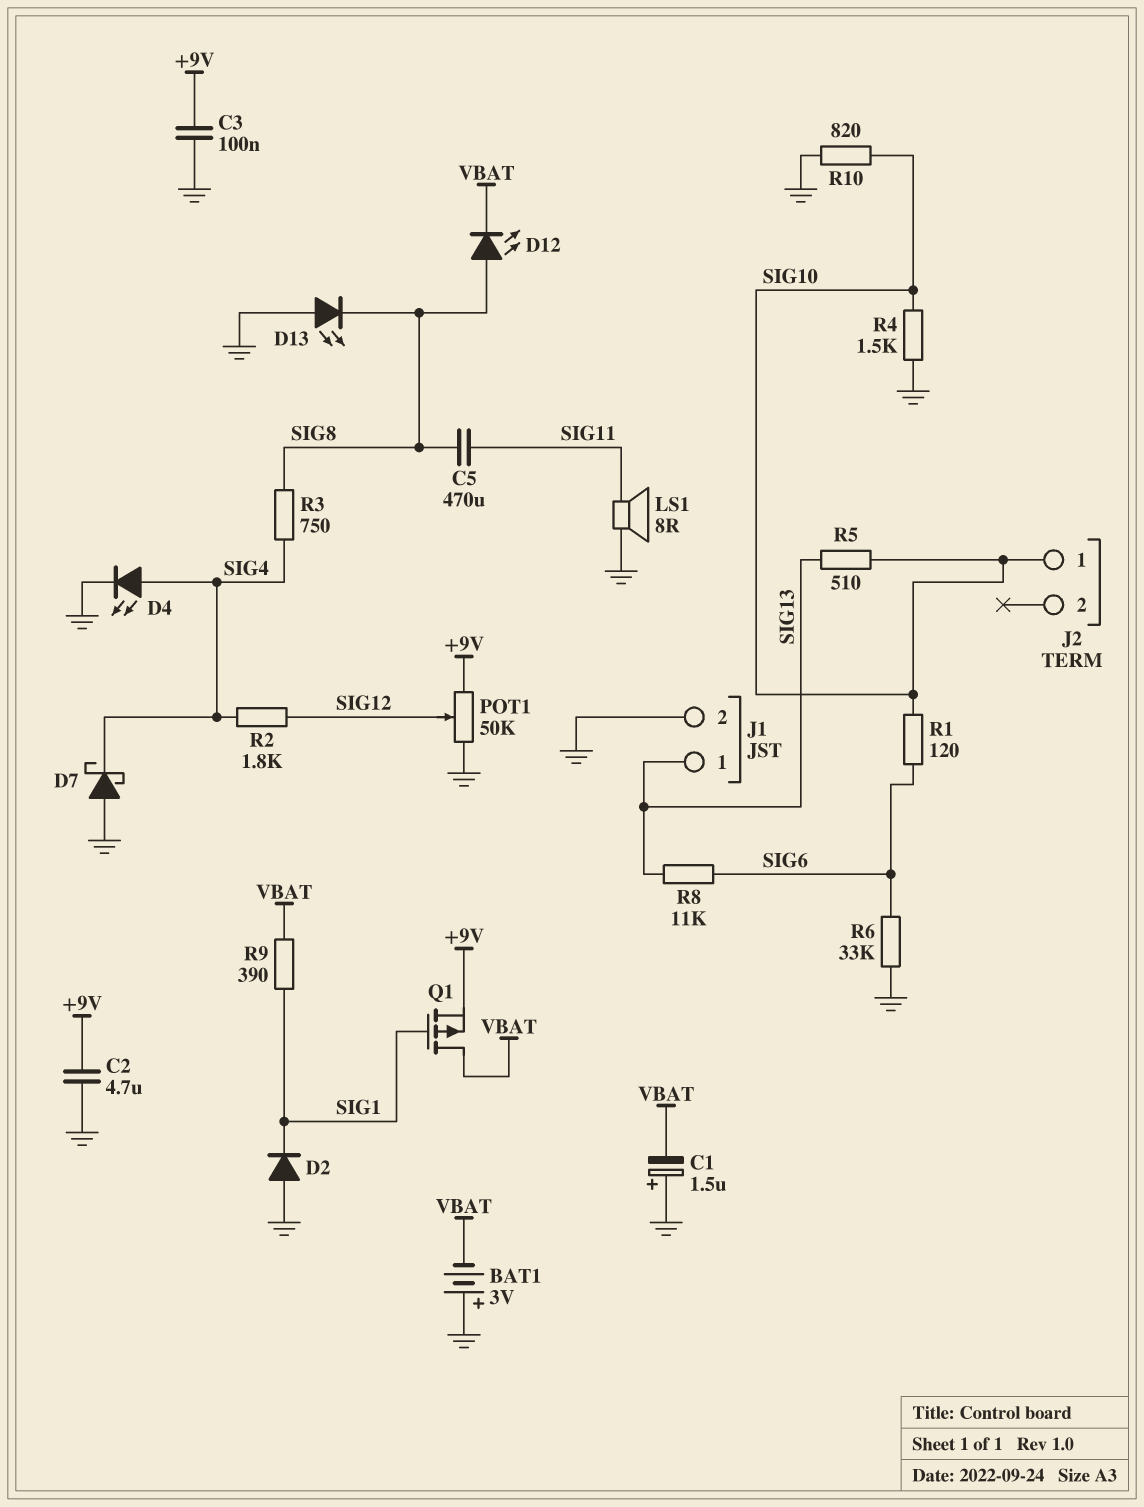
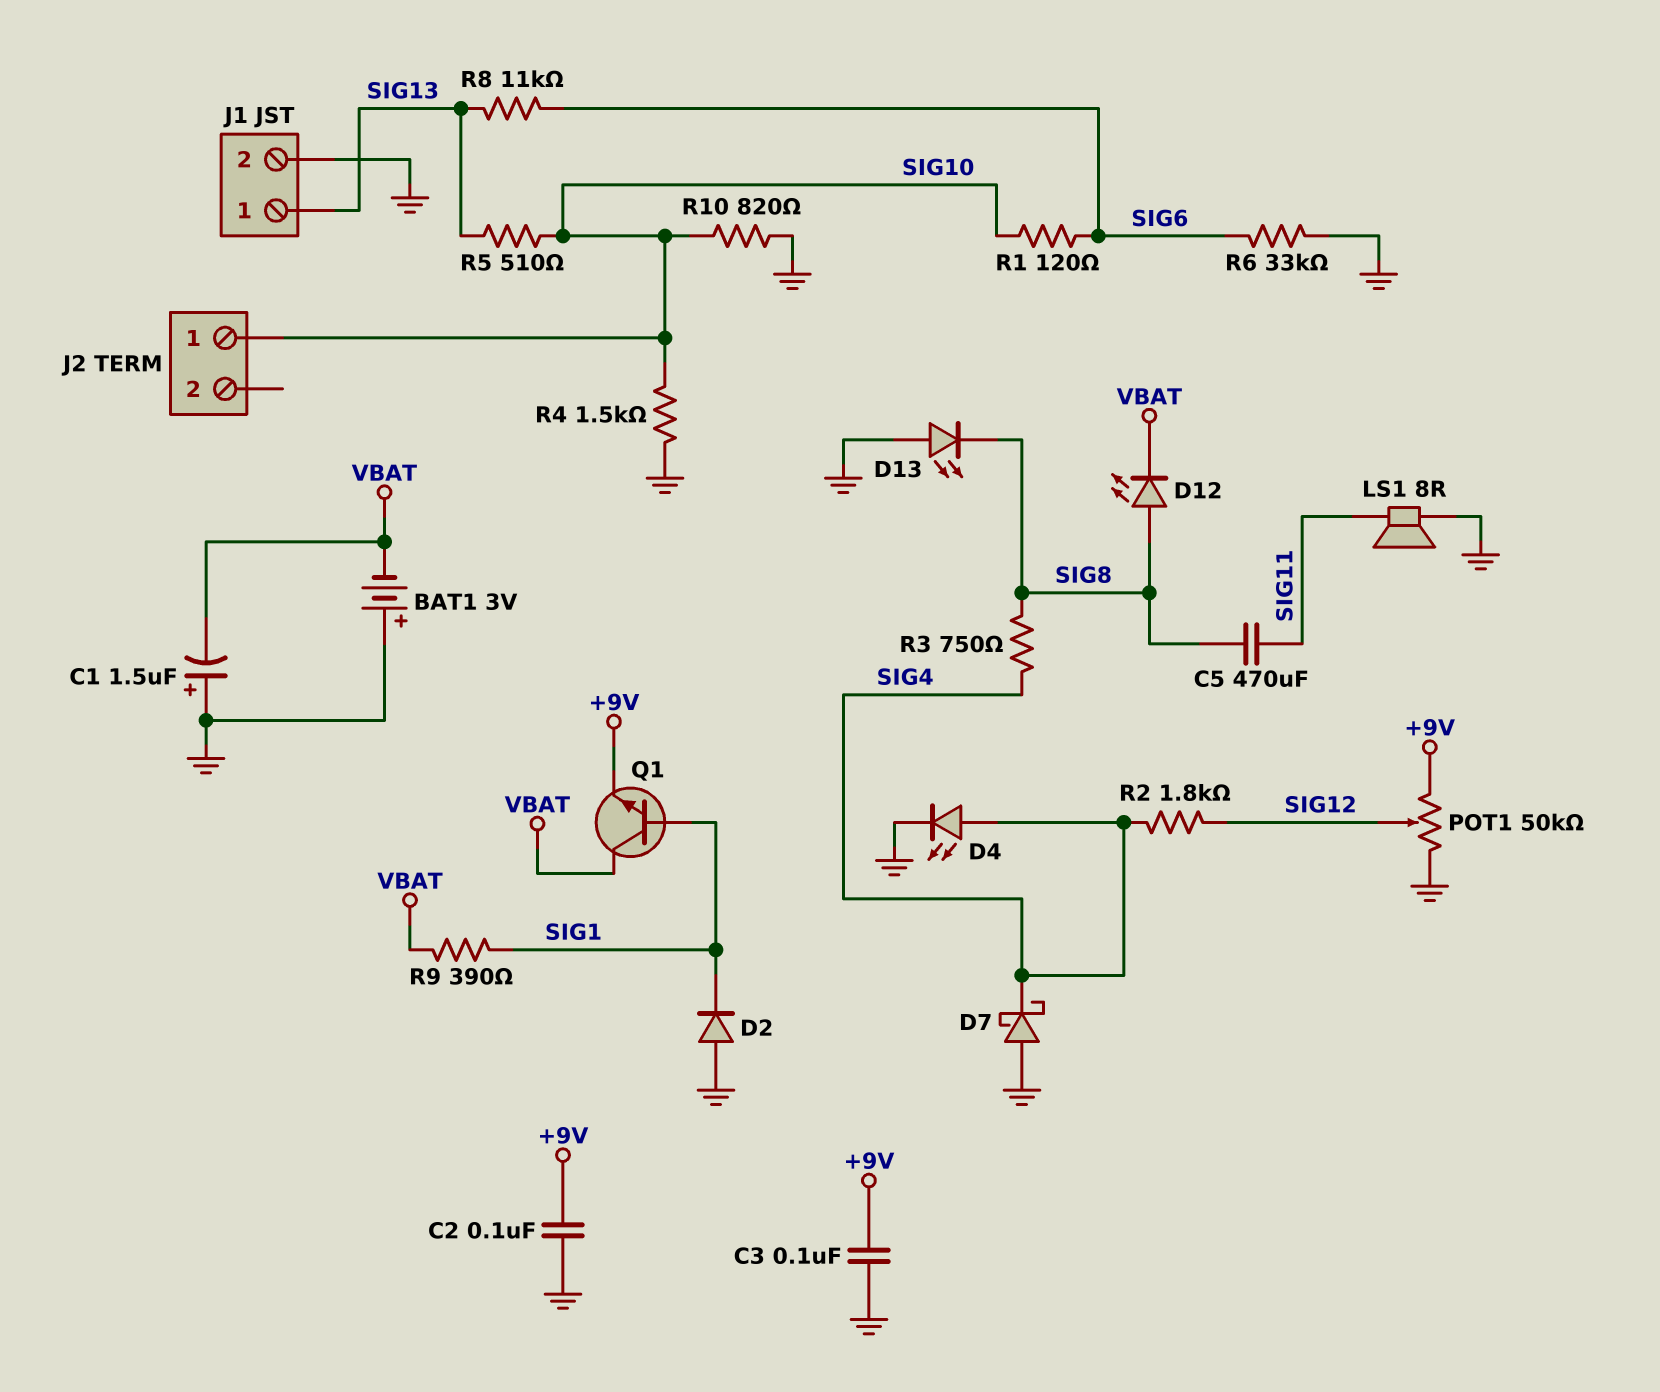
C2: 4.7uF (+9V, GND) -> 100nF (+9V, GND)
Q1: PMOS (G SIG1, D VBAT, S +9V) -> NPN (B SIG1, C VBAT, E +9V)

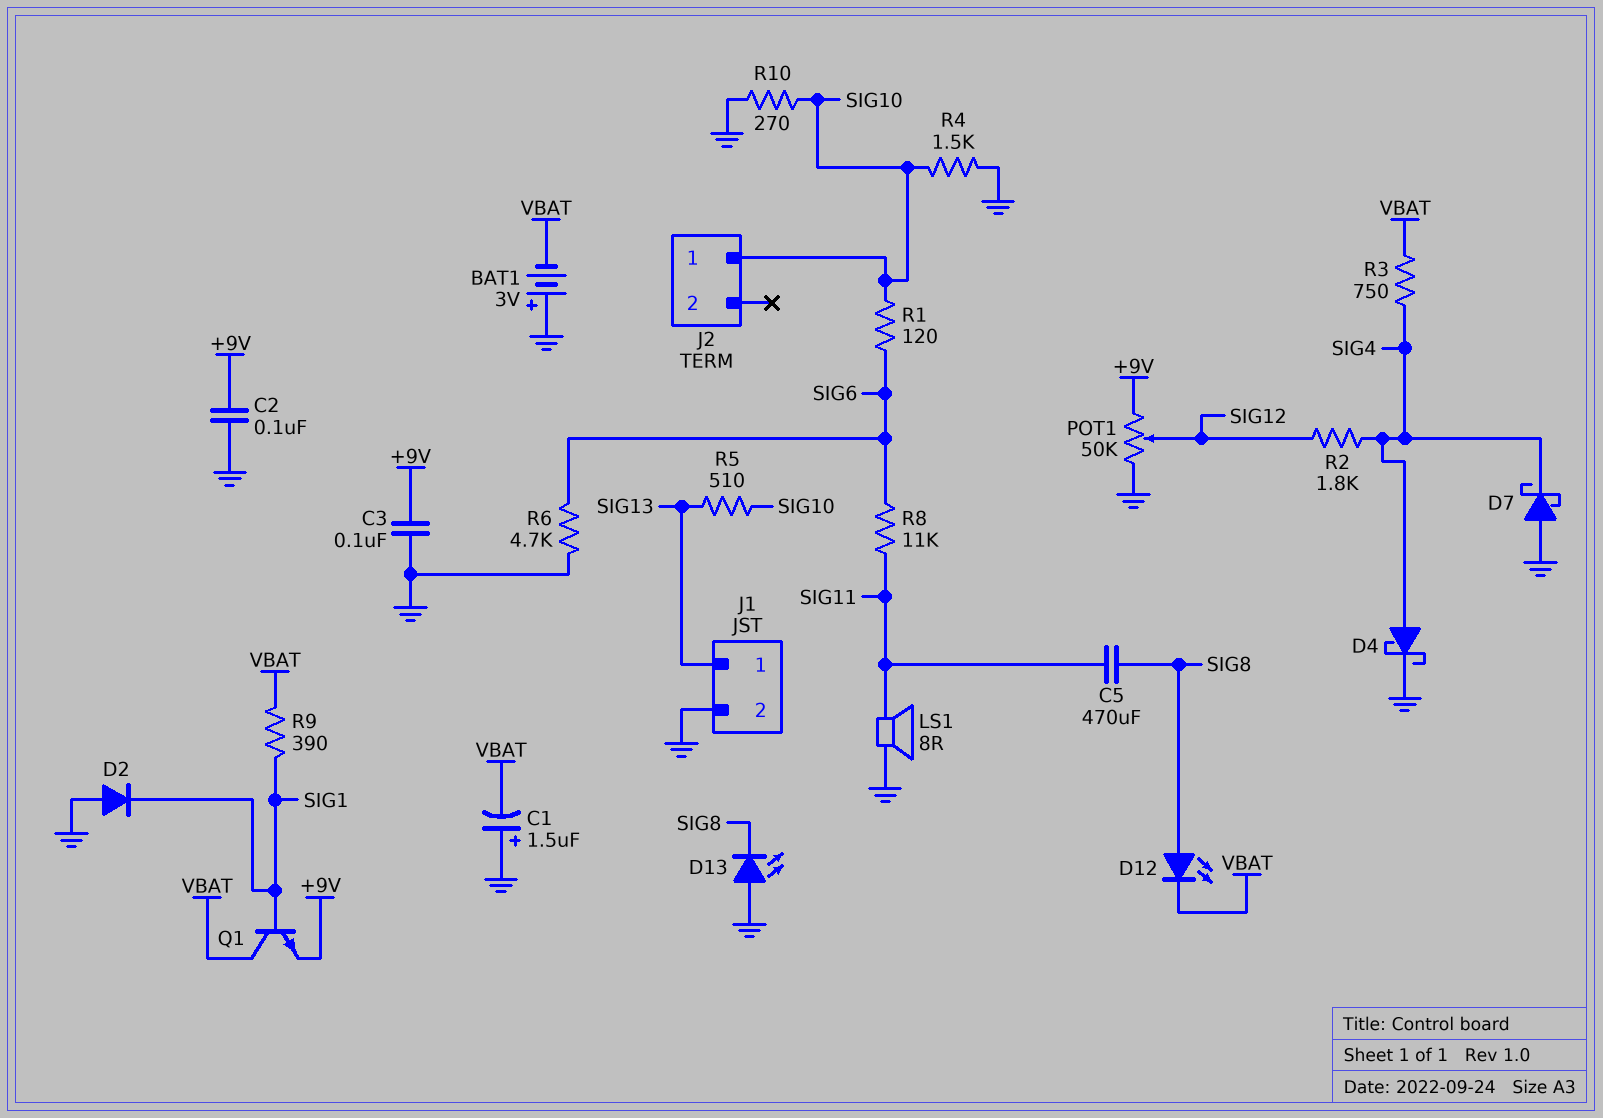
D4: LED (A SIG4, K GND) -> schottky (A SIG4, K GND)
R3: 750 (SIG4, SIG8) -> 750 (SIG4, VBAT)
R6: 33k (GND, SIG6) -> 4.7k (GND, SIG6)
R8: 11k (SIG6, SIG13) -> 11k (SIG6, SIG11)
R10: 820 (GND, SIG10) -> 270 (GND, SIG10)

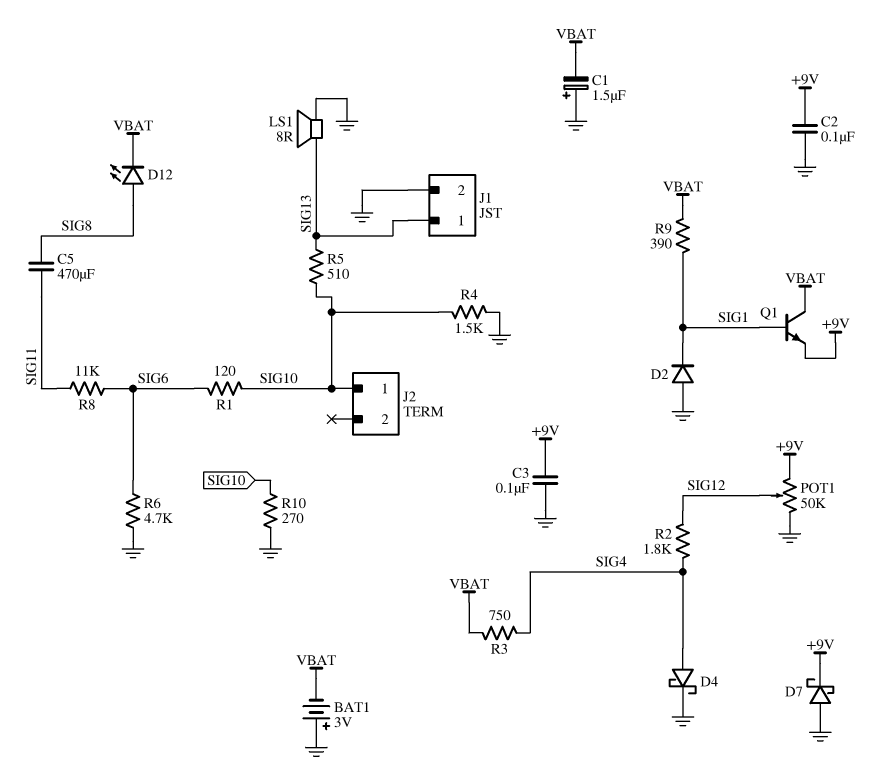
D7: schottky (A GND, K SIG4) -> schottky (A GND, K +9V)
D13: LED (A GND, K SIG8) -> none
LS1: speaker 8R (GND, SIG11) -> speaker 8R (GND, SIG13)

